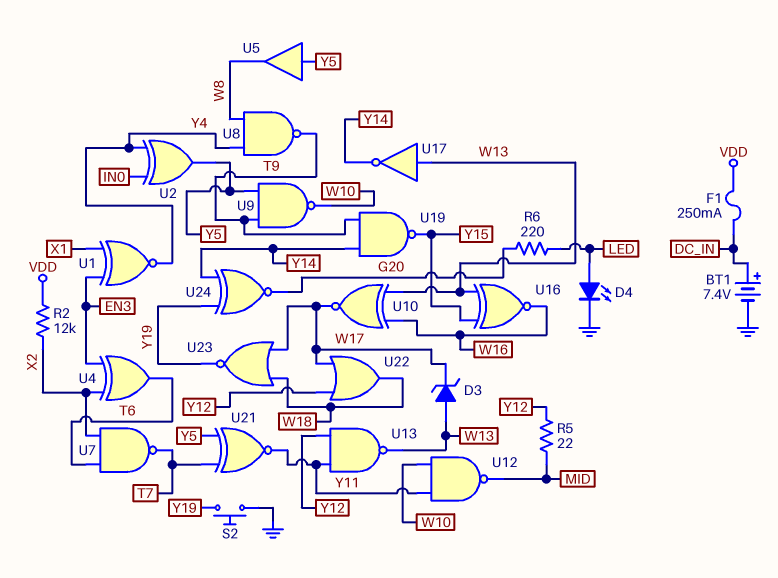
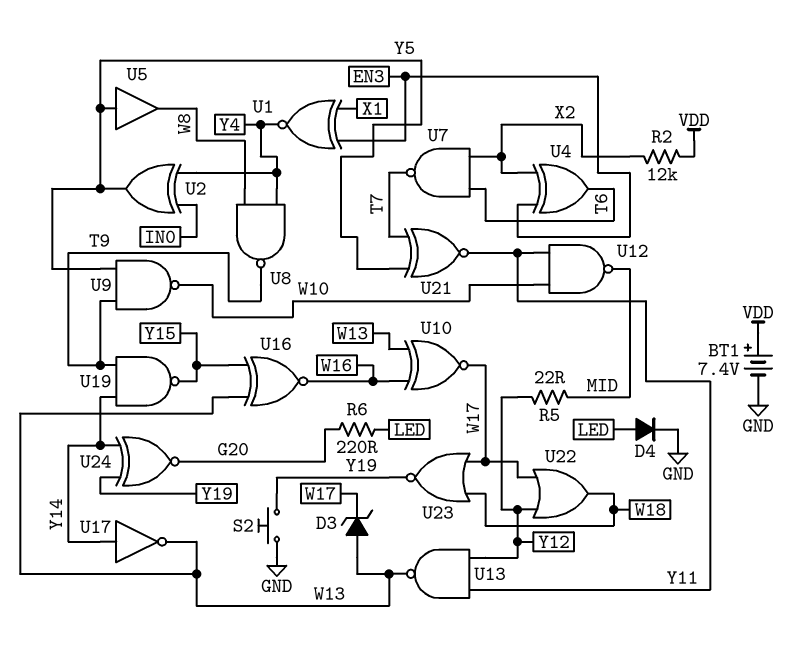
BT1: 7.4V (plus DC_IN, minus GND) -> 7.4V (plus VDD, minus GND)
D4: LED (A LED, K GND) -> diode (A LED, K GND)
F1: 250mA (DC_IN, VDD) -> none
U17: NOT (in W13, out Y14) -> NOT (in Y14, out W13)

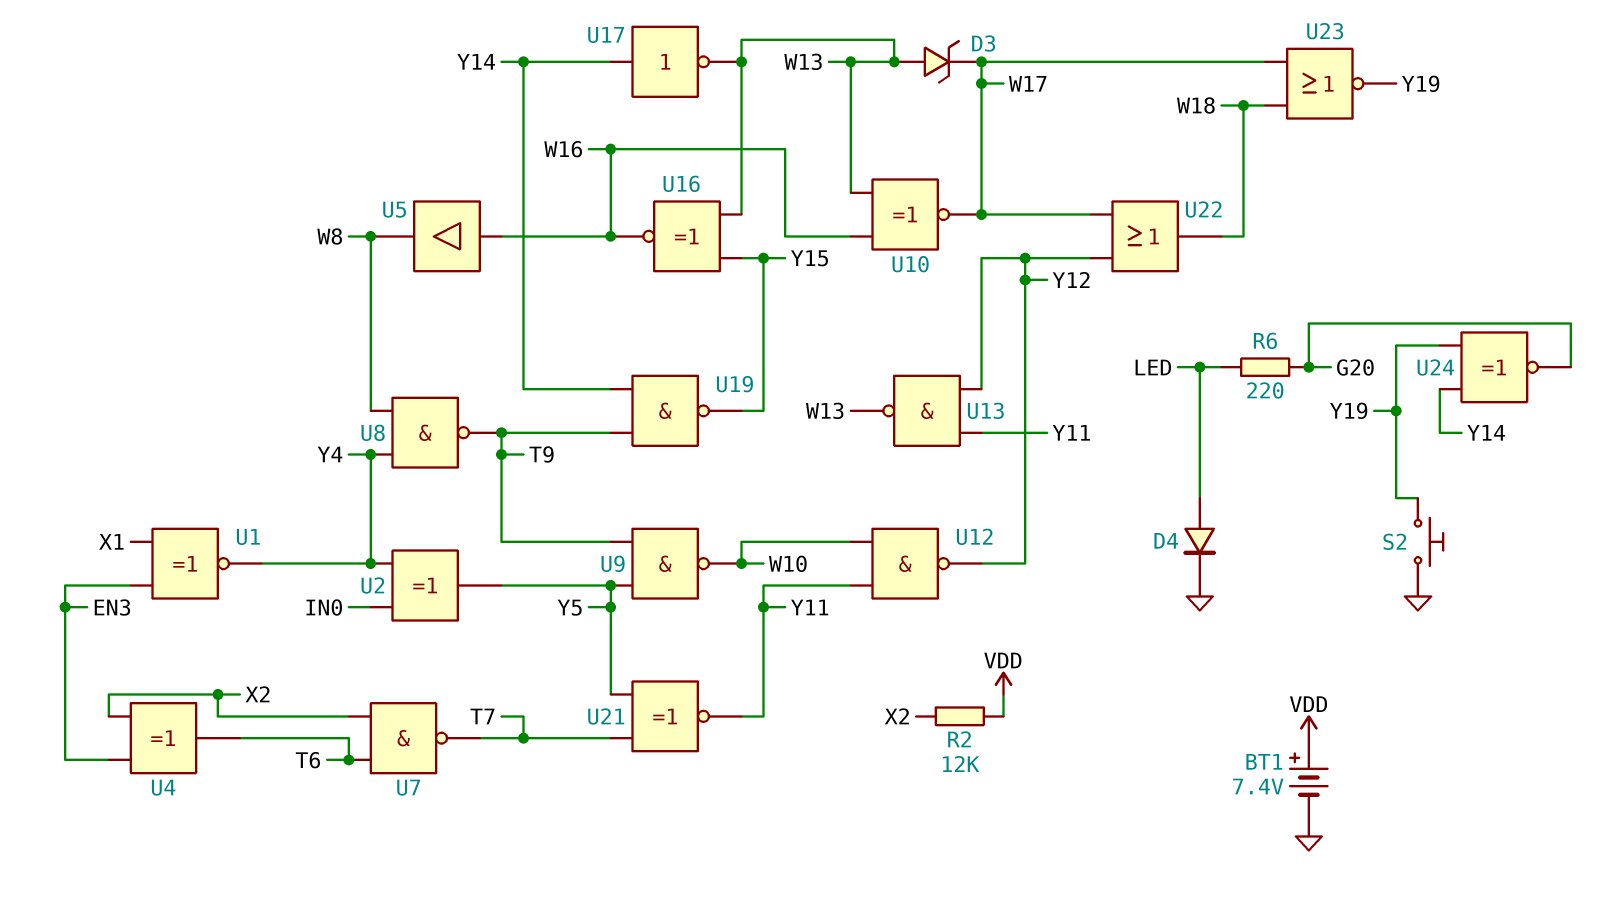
R5: 22 (MID, Y12) -> none
U5: buffer (in Y5, out W8) -> buffer (in W16, out W8)
U12: NAND (in W10, in Y11, out MID) -> NAND (in W10, in Y11, out Y12)

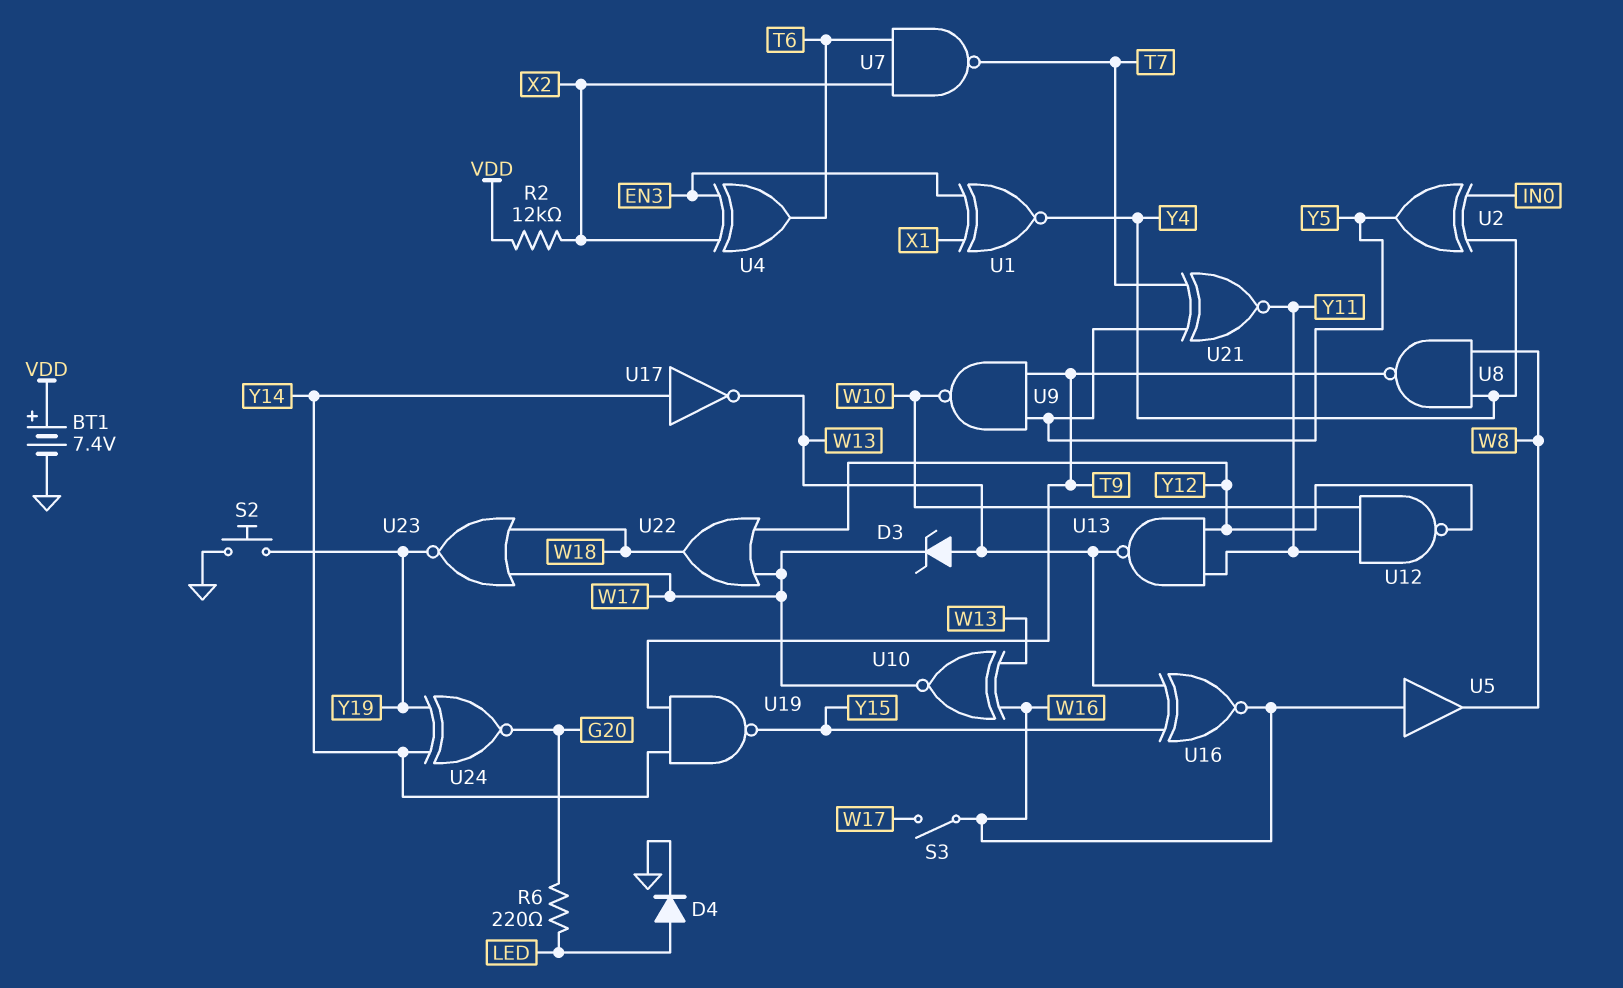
S3: none -> switch (W16, W17)

